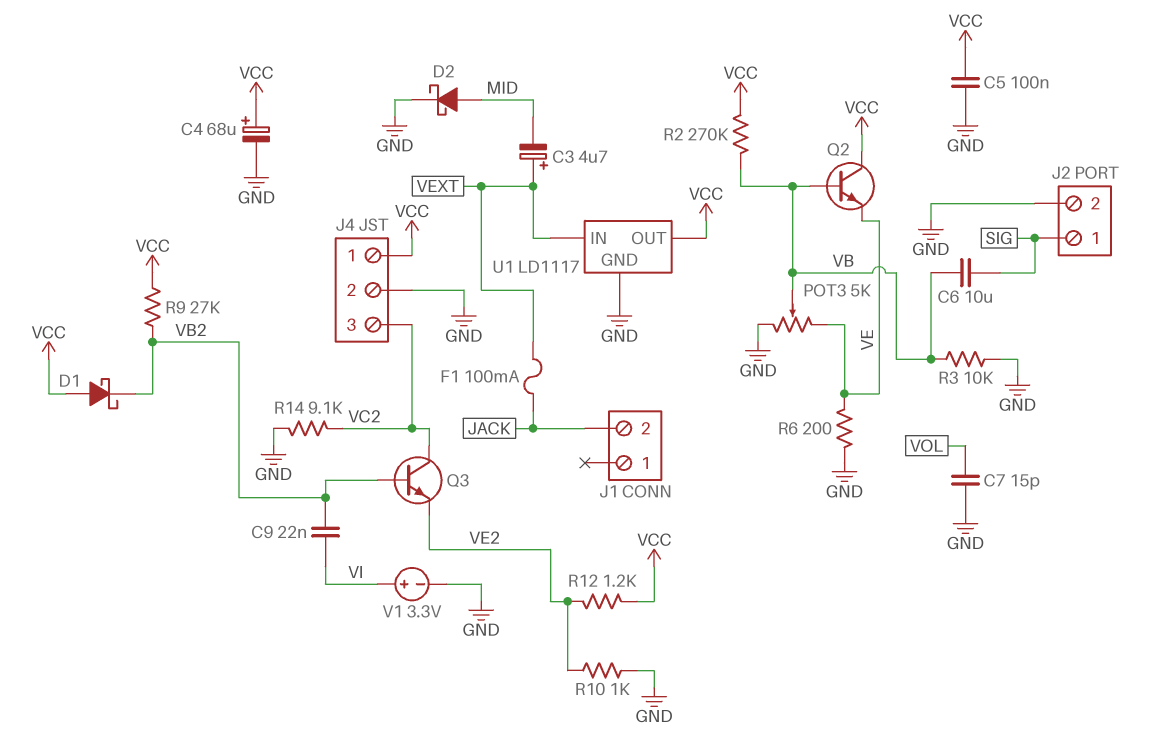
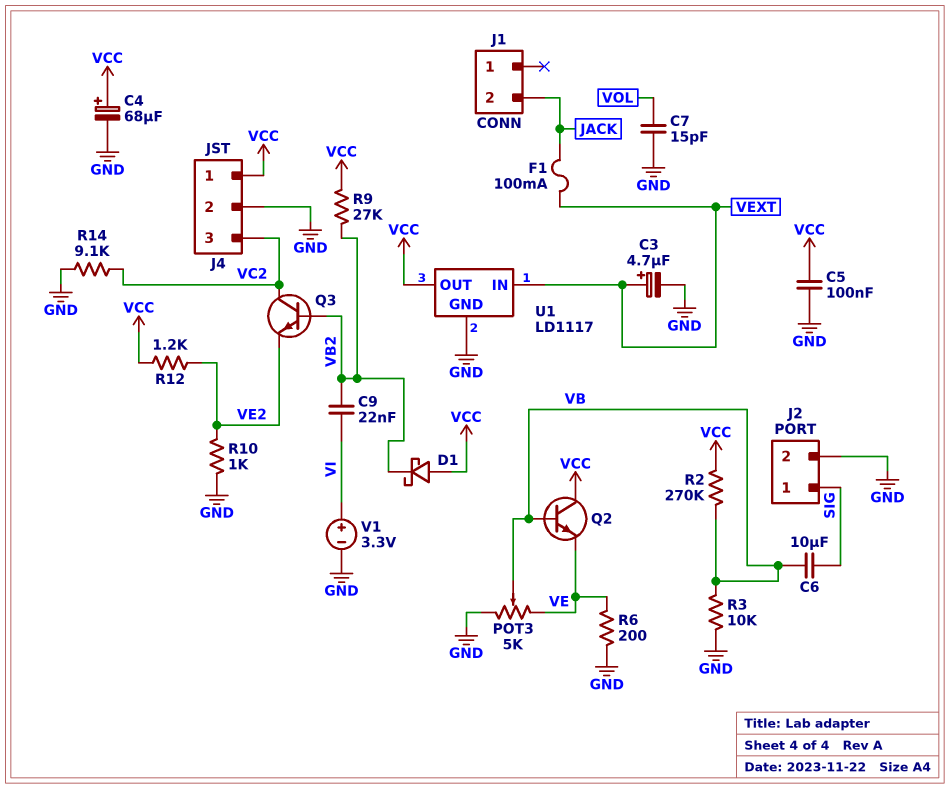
C3: 4.7uF (plus VEXT, minus MID) -> 4.7uF (plus VEXT, minus GND)
D2: schottky (A MID, K GND) -> none

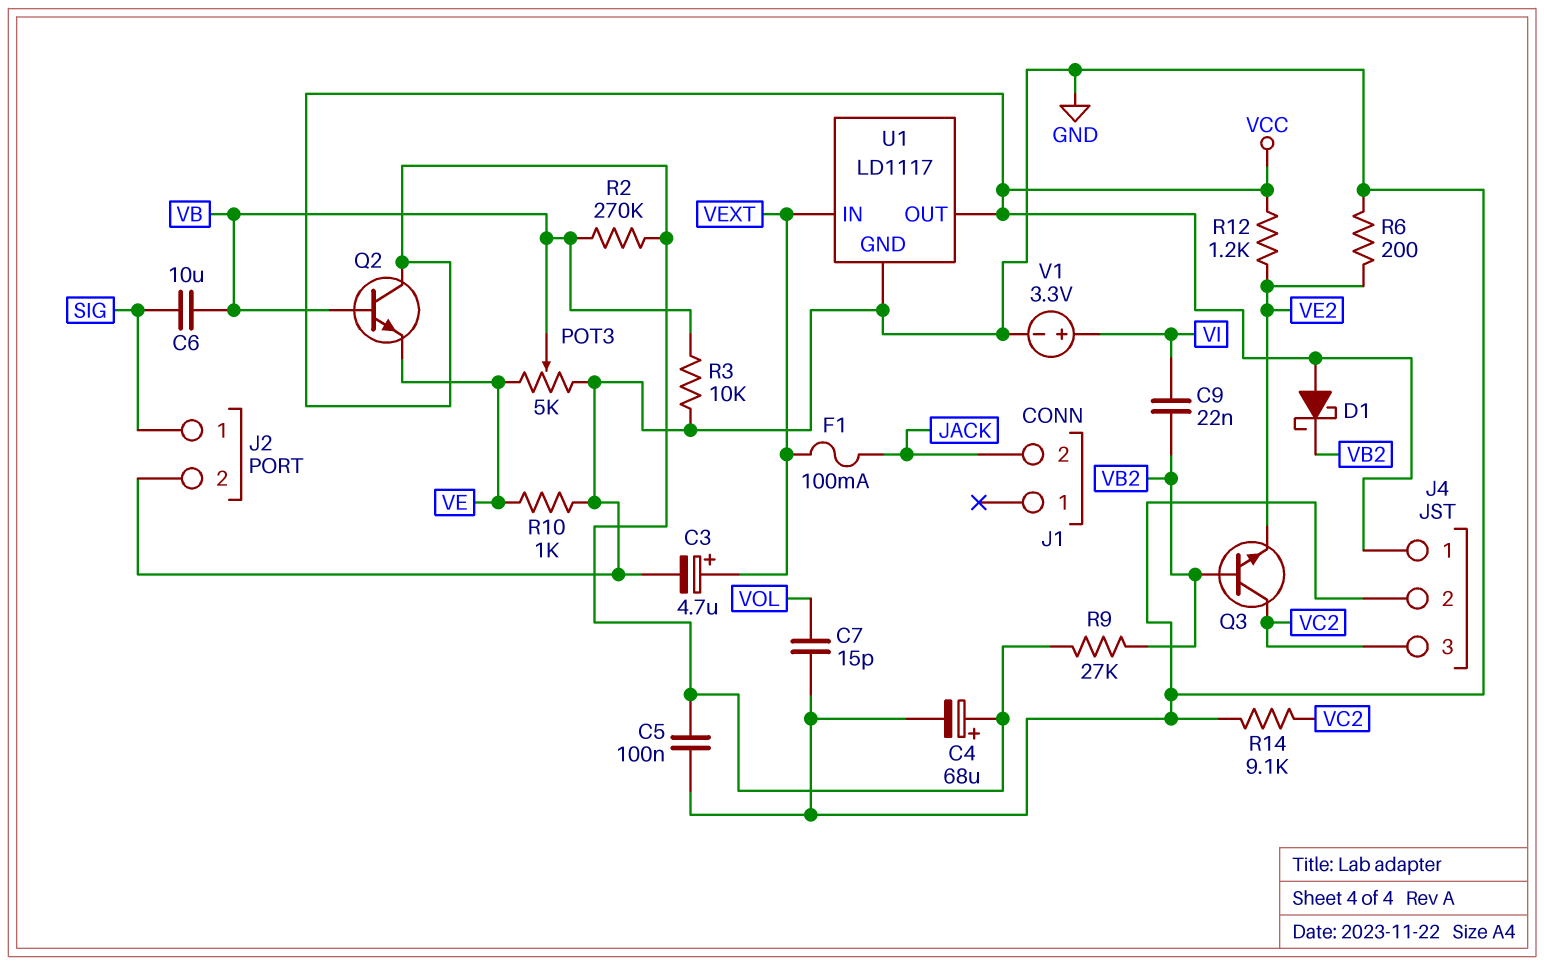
R6: 200 (GND, VE) -> 200 (GND, VE2)
R10: 1k (GND, VE2) -> 1k (GND, VE)

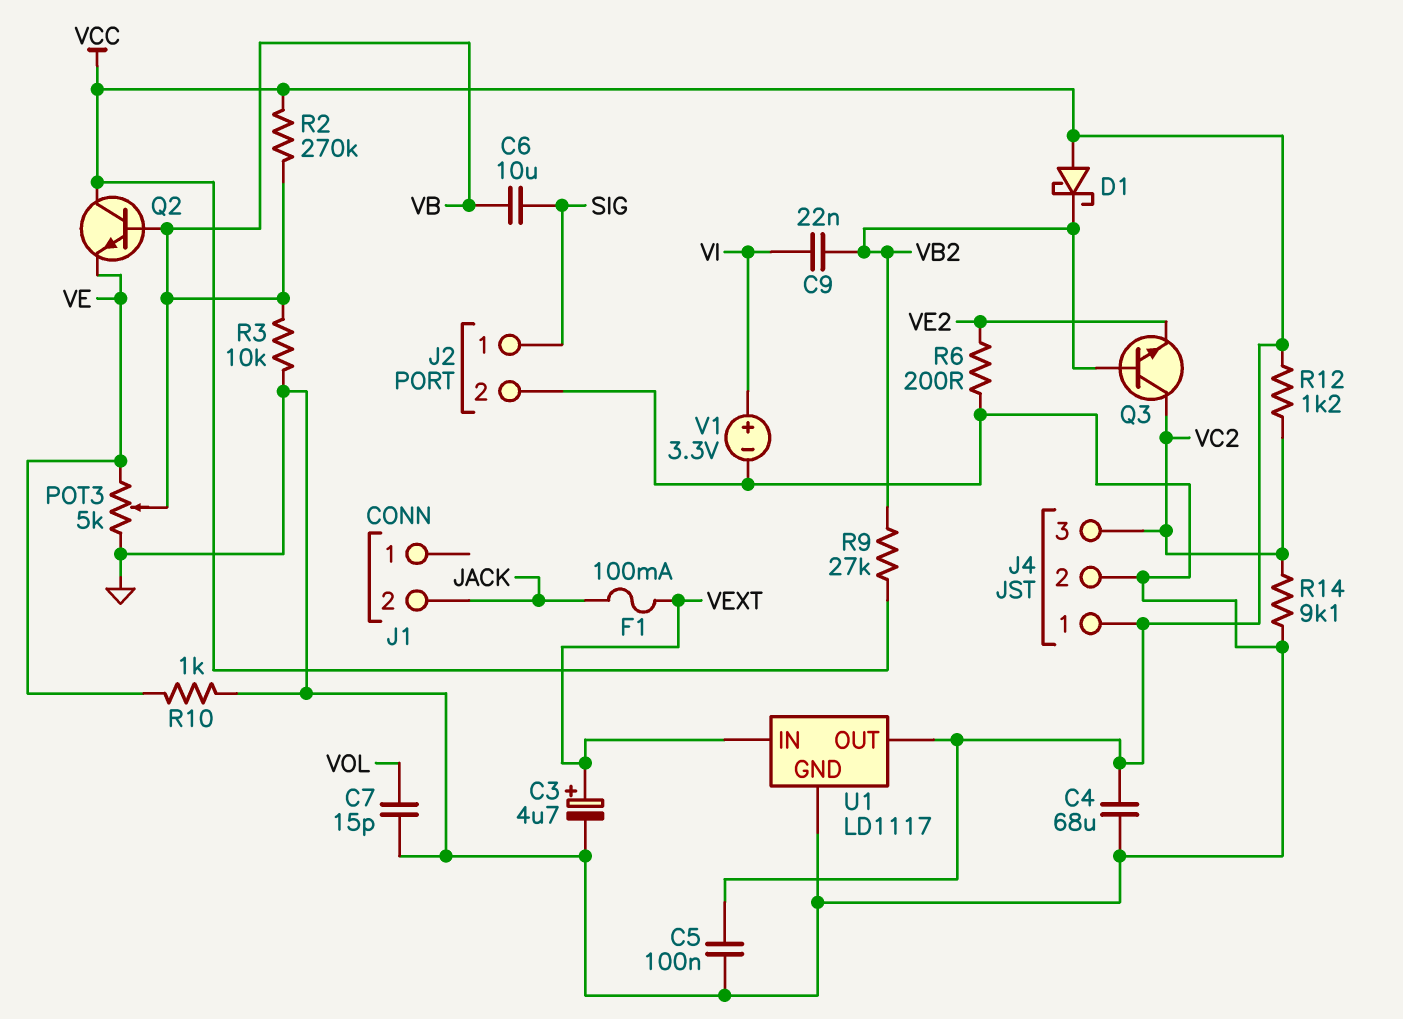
C4: 68uF (plus VCC, minus GND) -> 68uF (GND, VCC)
R12: 1.2k (VCC, VE2) -> 1.2k (VC2, VCC)

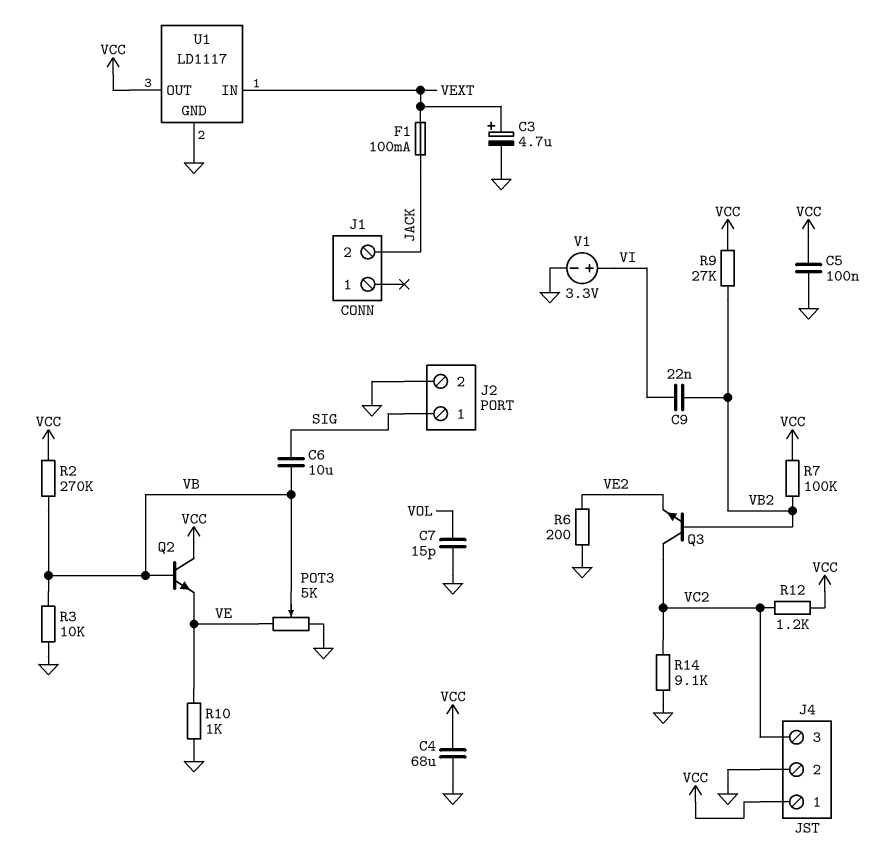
D1: schottky (A VCC, K VB2) -> none
R7: none -> 100k (VB2, VCC)

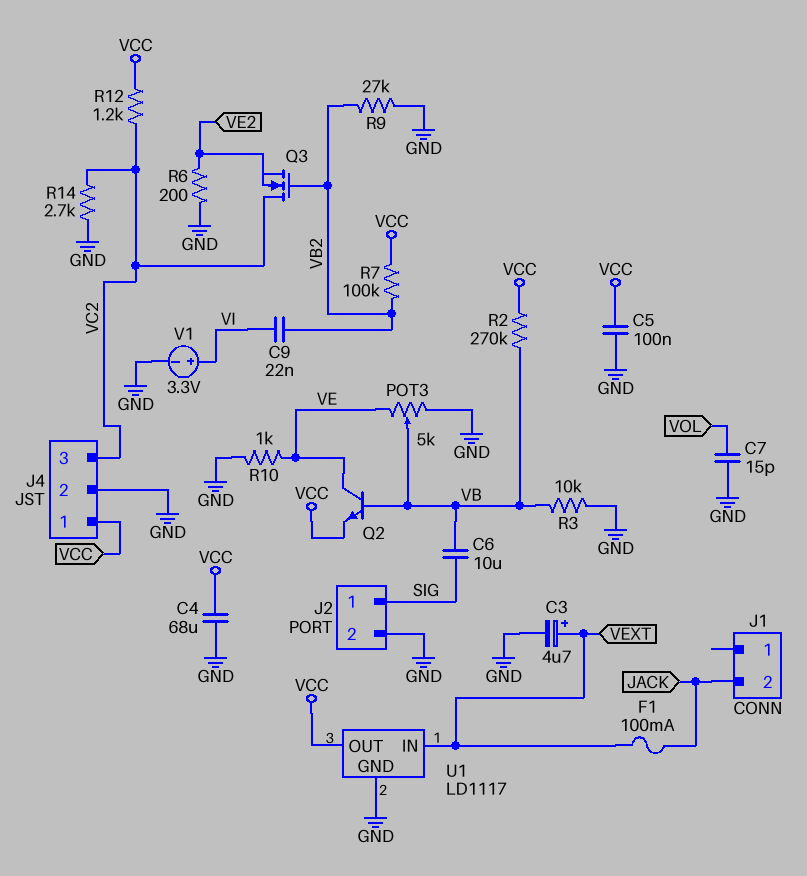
Q2: NPN (B VB, C VCC, E VE) -> NPN (B VB, C VE, E VCC)
Q3: NPN (B VB2, C VC2, E VE2) -> NMOS (G VB2, D VC2, S VE2)
R9: 27k (VB2, VCC) -> 27k (GND, VB2)
R14: 9.1k (GND, VC2) -> 2.7k (GND, VC2)

